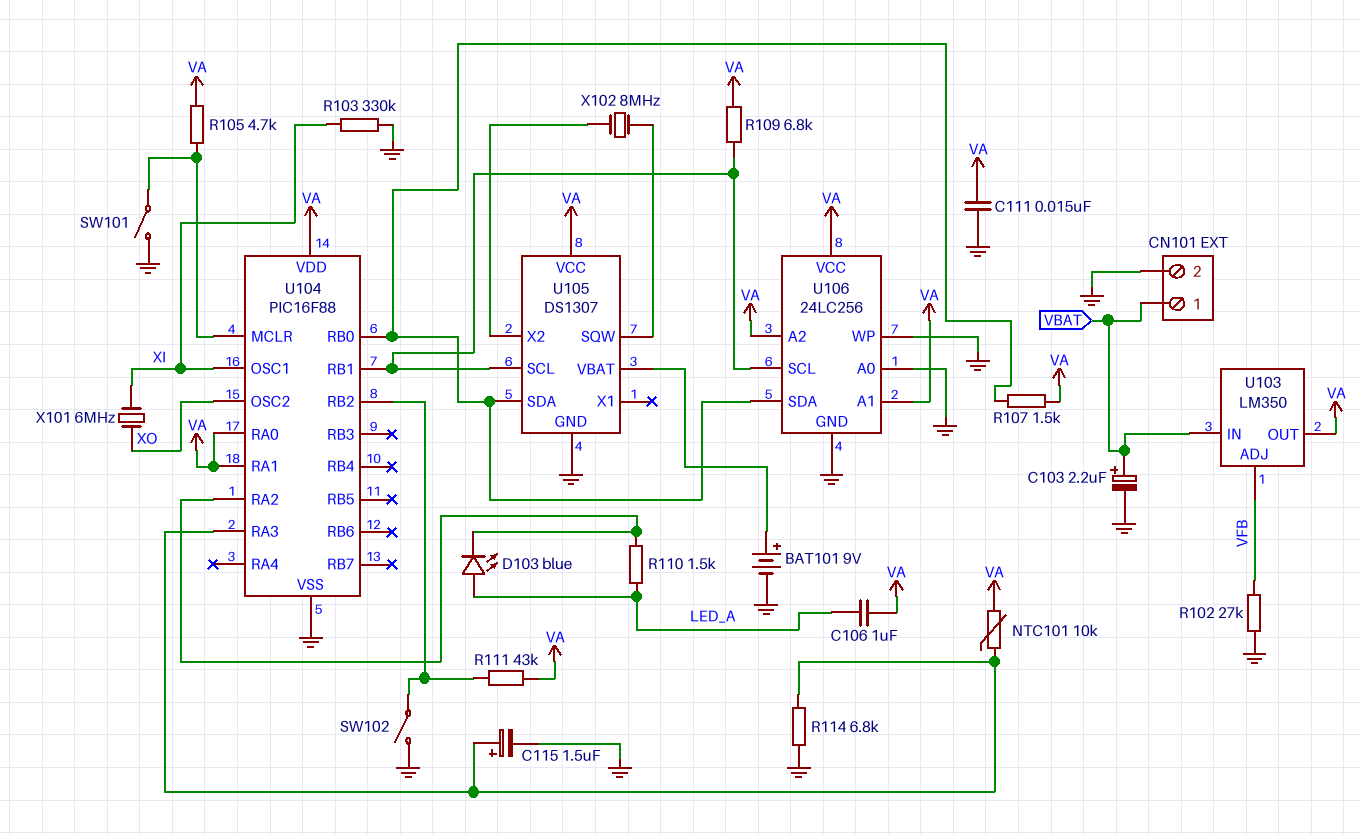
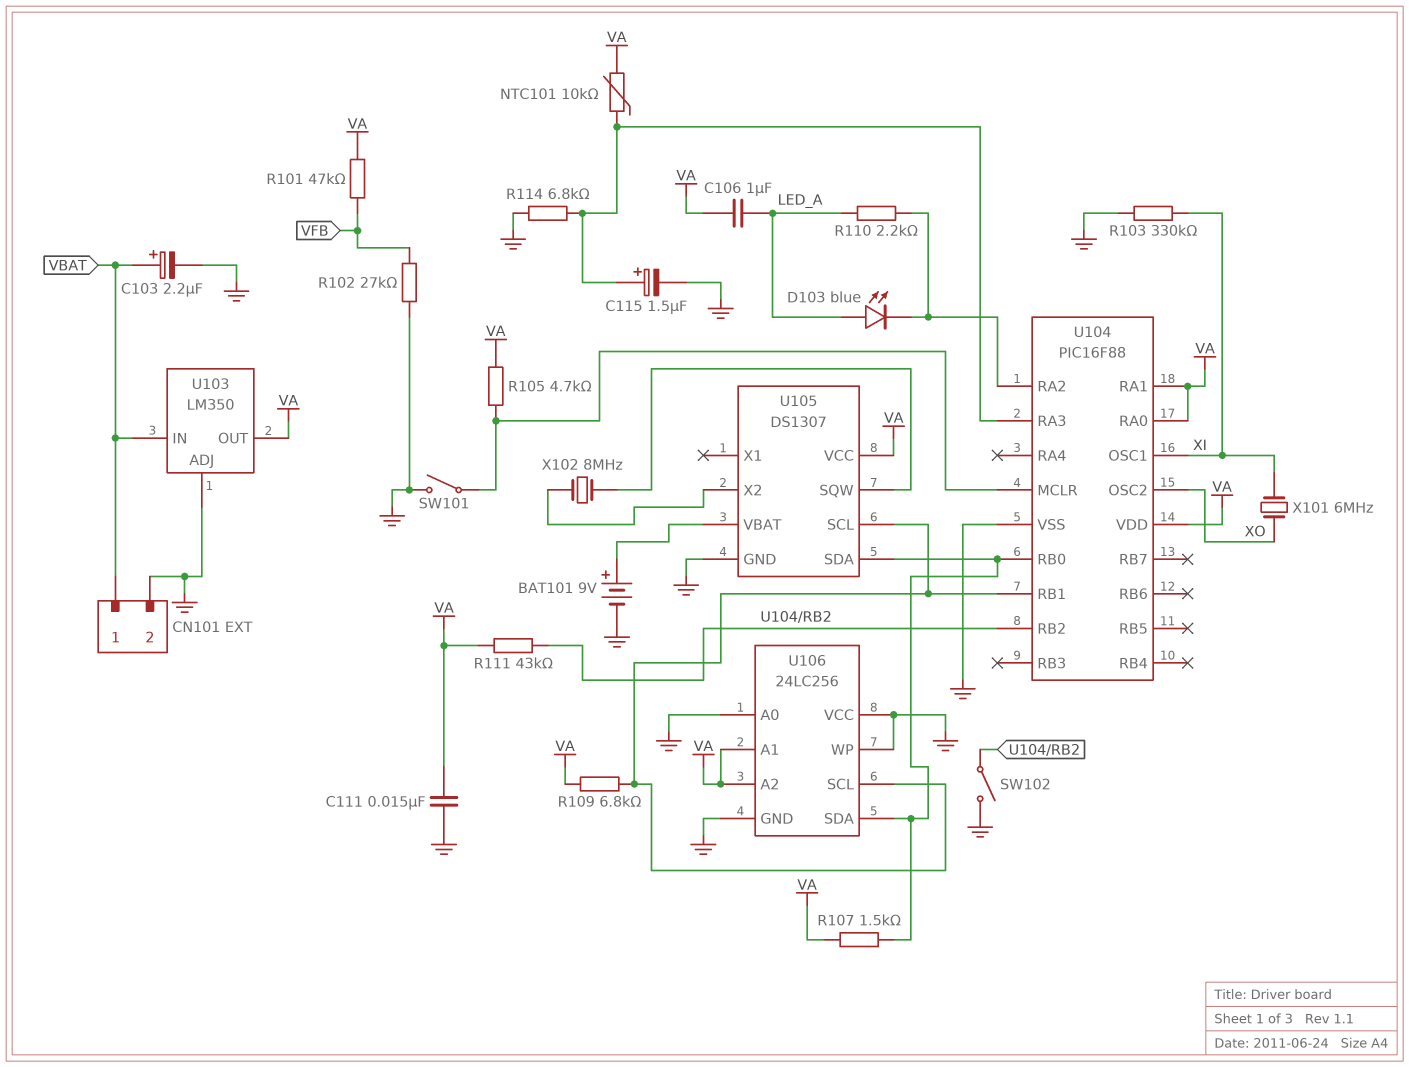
R101: none -> 47k (VA, VFB)
R110: 1.5k (LED_A, U104/RA2) -> 2.2k (LED_A, U104/RA2)
U103 pin ADJ: VFB -> GND
U106 pin VCC: VA -> GND

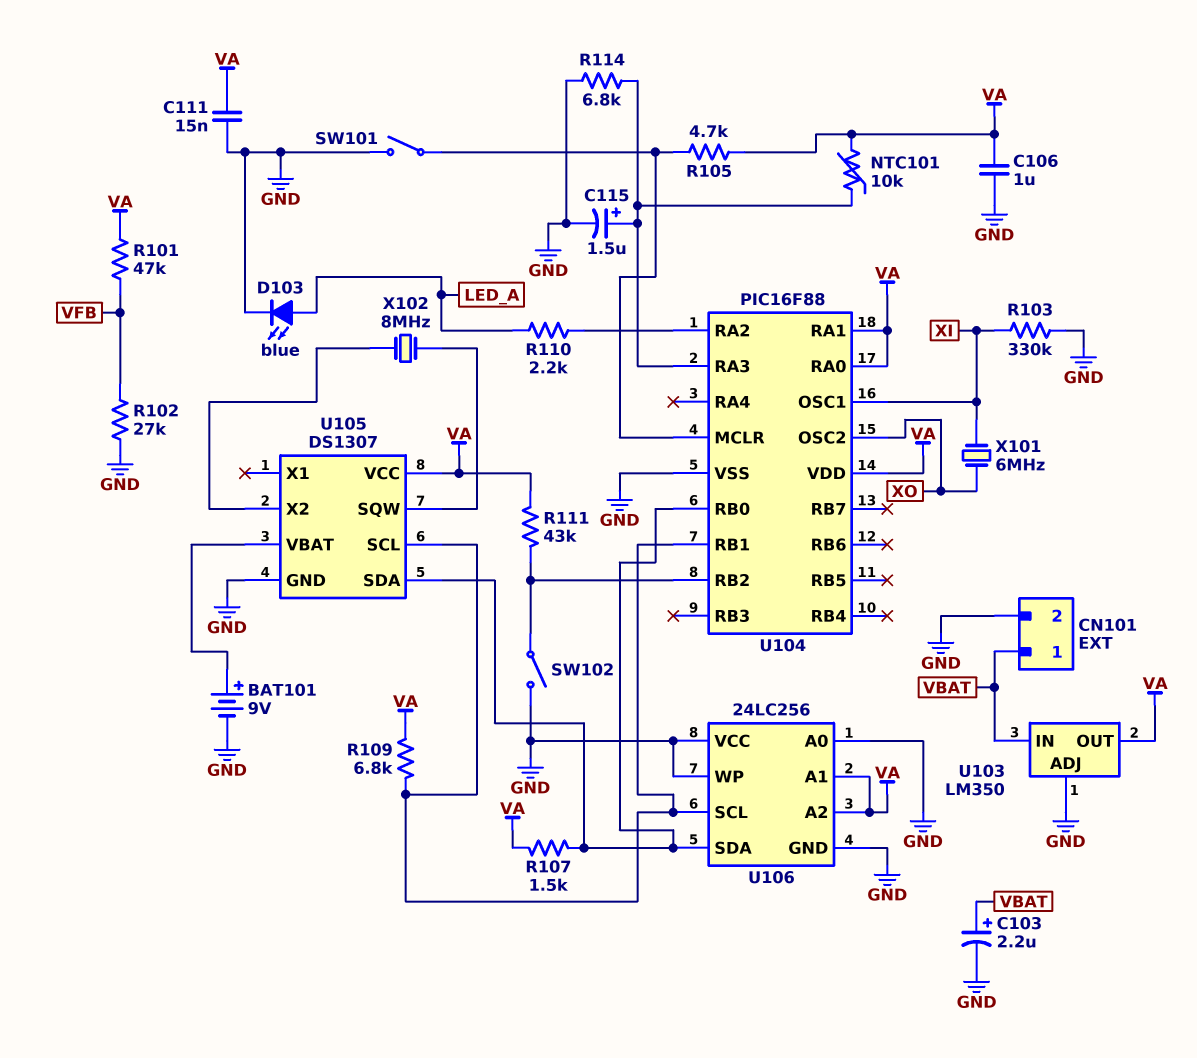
C106: 1uF (LED_A, VA) -> 1uF (GND, VA)
D103: LED blue (A LED_A, K U104/RA2) -> LED blue (A LED_A, K GND)

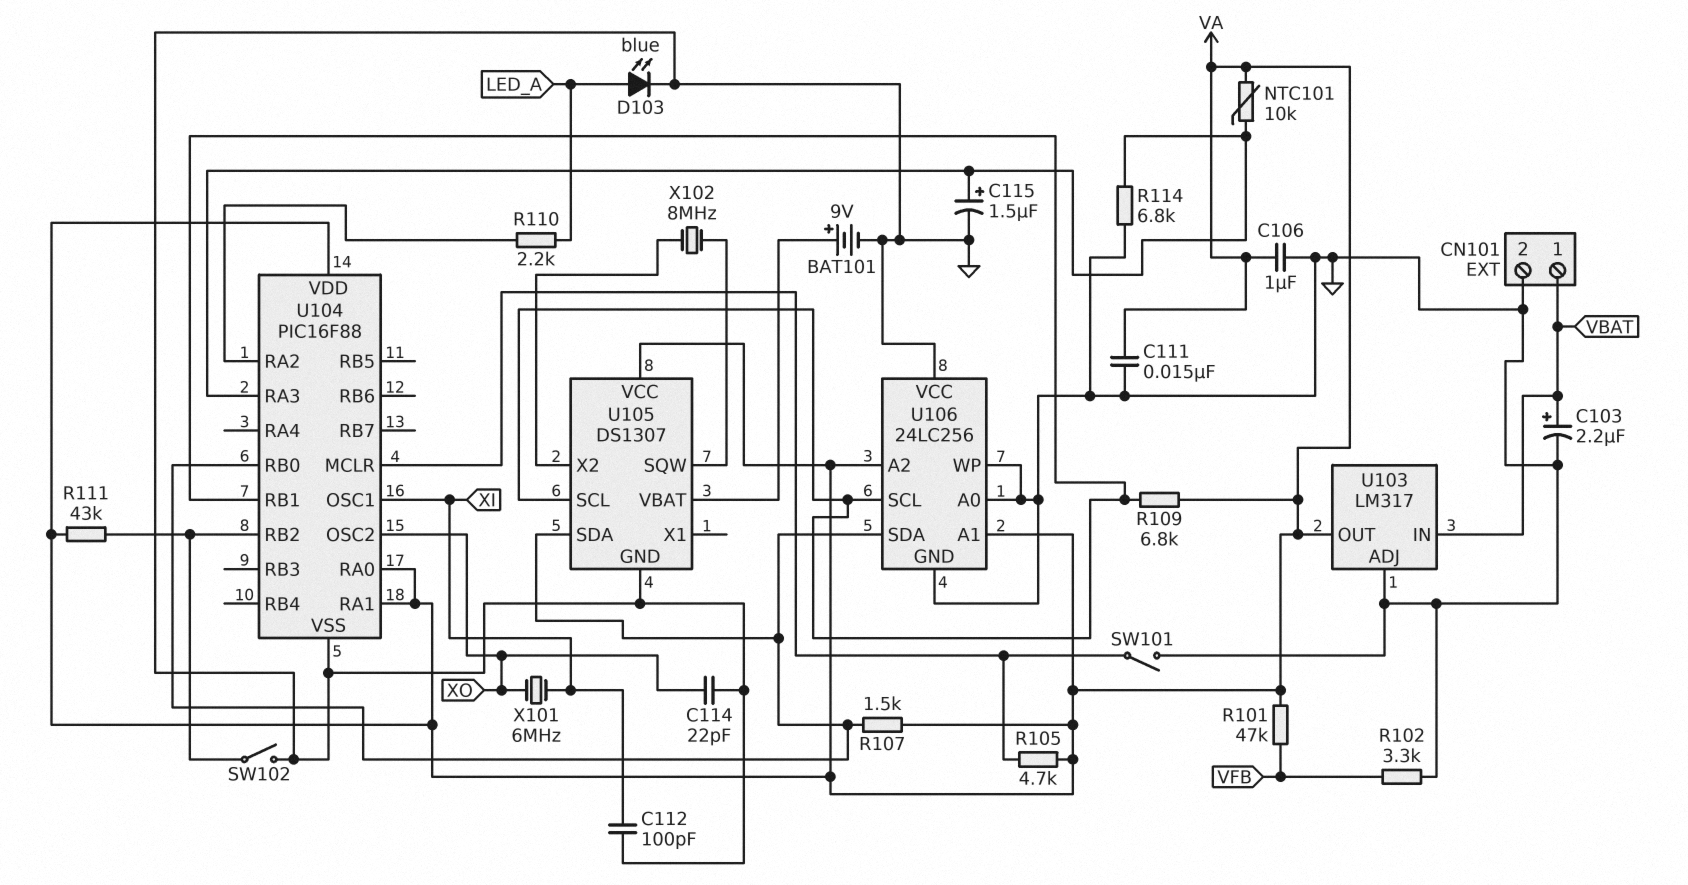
C112: none -> 100pF (GND, XI)
C114: none -> 22pF (GND, XO)
R102: 27k (GND, VFB) -> 3.3k (GND, VFB)
R103: 330k (GND, XI) -> none
U103: LM350 -> LM317

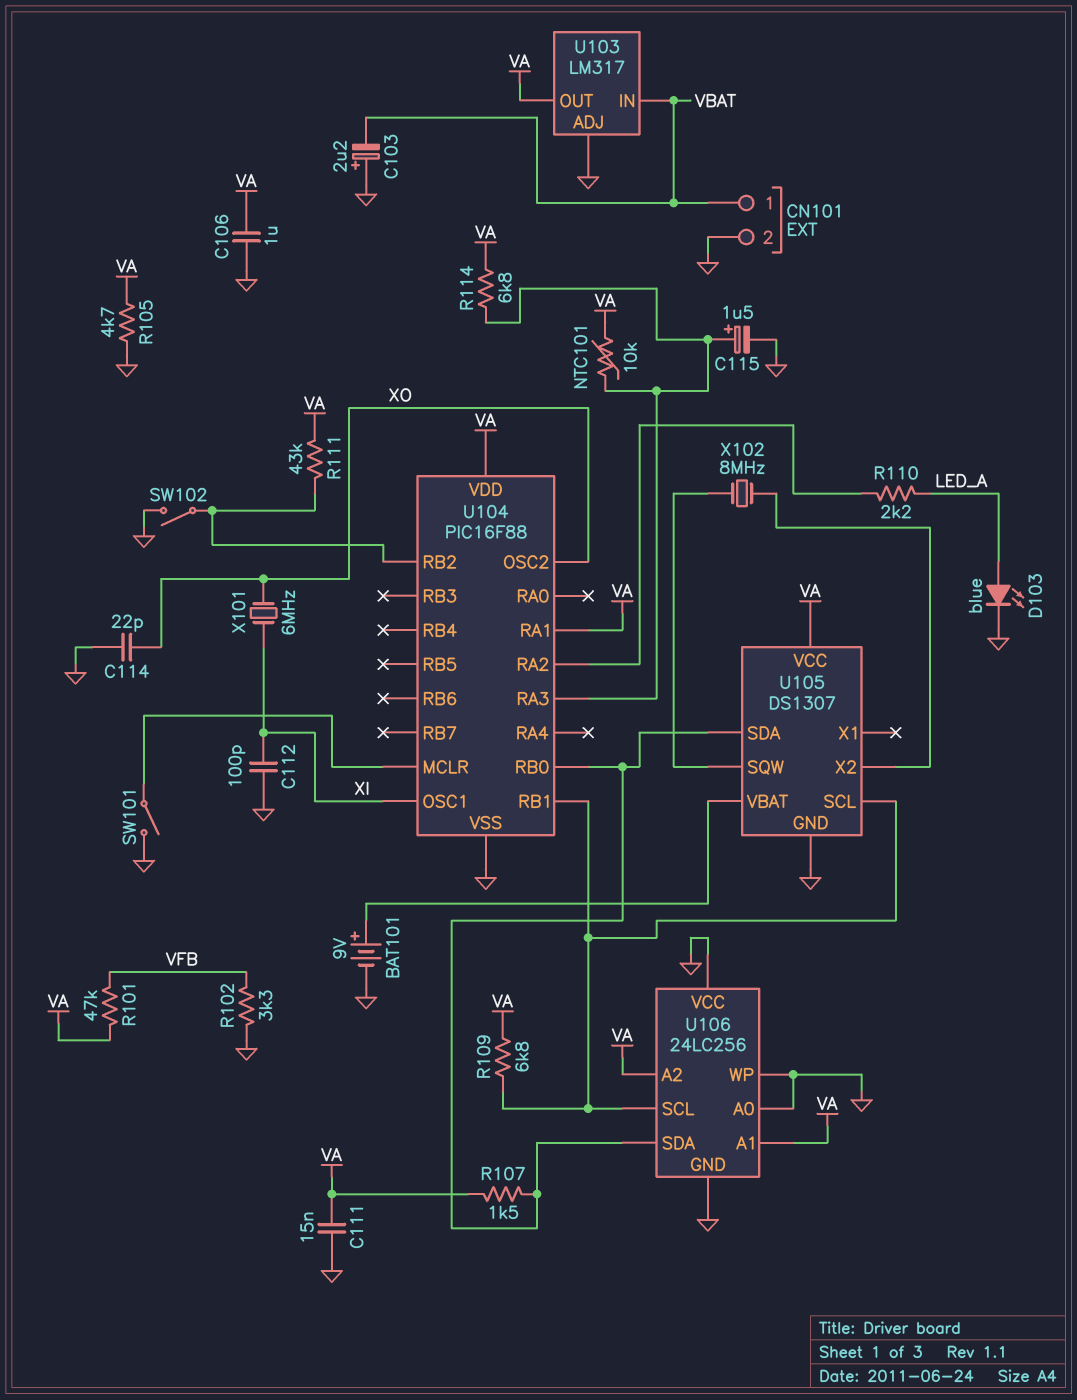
C103: 2.2uF (plus VBAT, minus GND) -> 2.2uF (plus GND, minus VBAT)
R105: 4.7k (U104/MCLR, VA) -> 4.7k (GND, VA)
R114: 6.8k (GND, U104/RA3) -> 6.8k (U104/RA3, VA)
U104 pin RA0: VA -> none

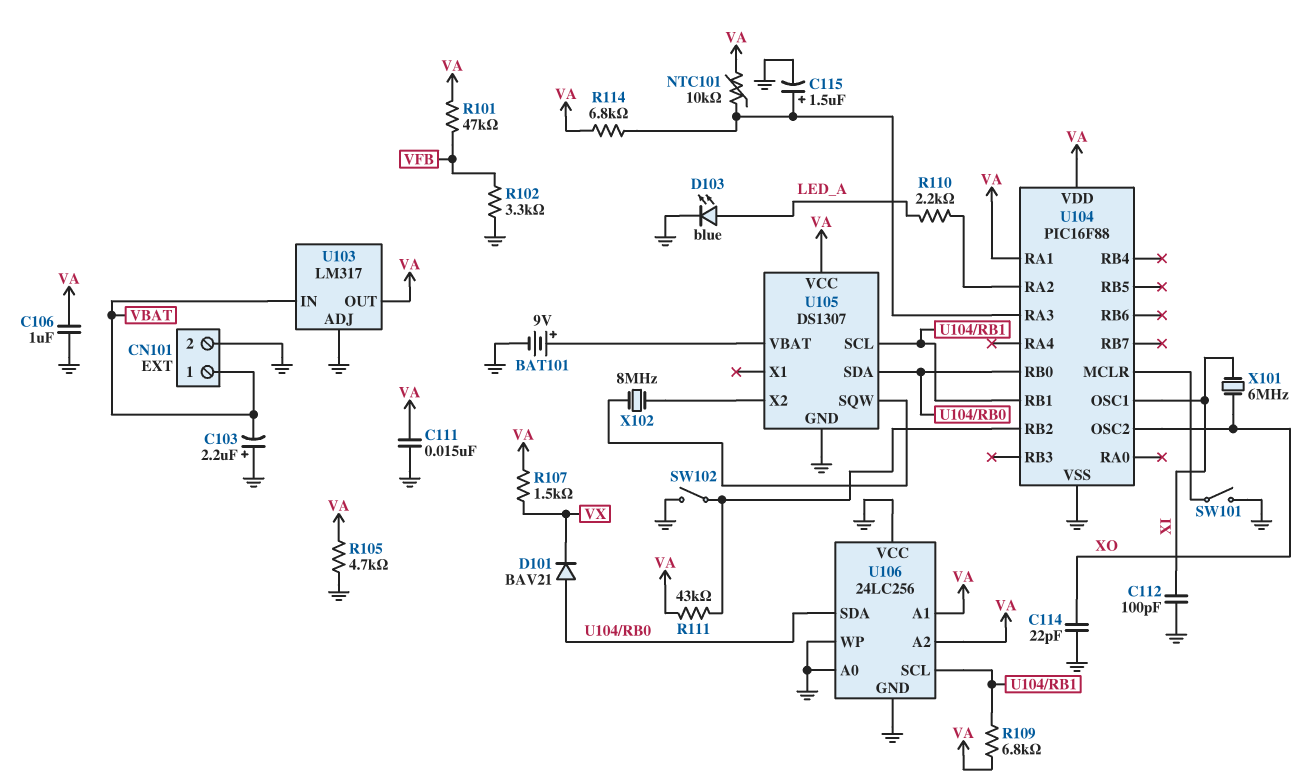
D101: none -> diode BAV21 (A U104/RB0, K VX)
R107: 1.5k (U104/RB0, VA) -> 1.5k (VA, VX)

